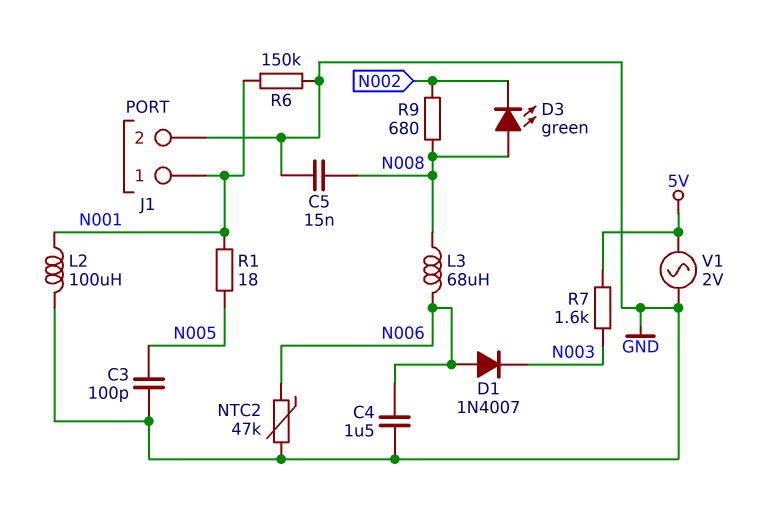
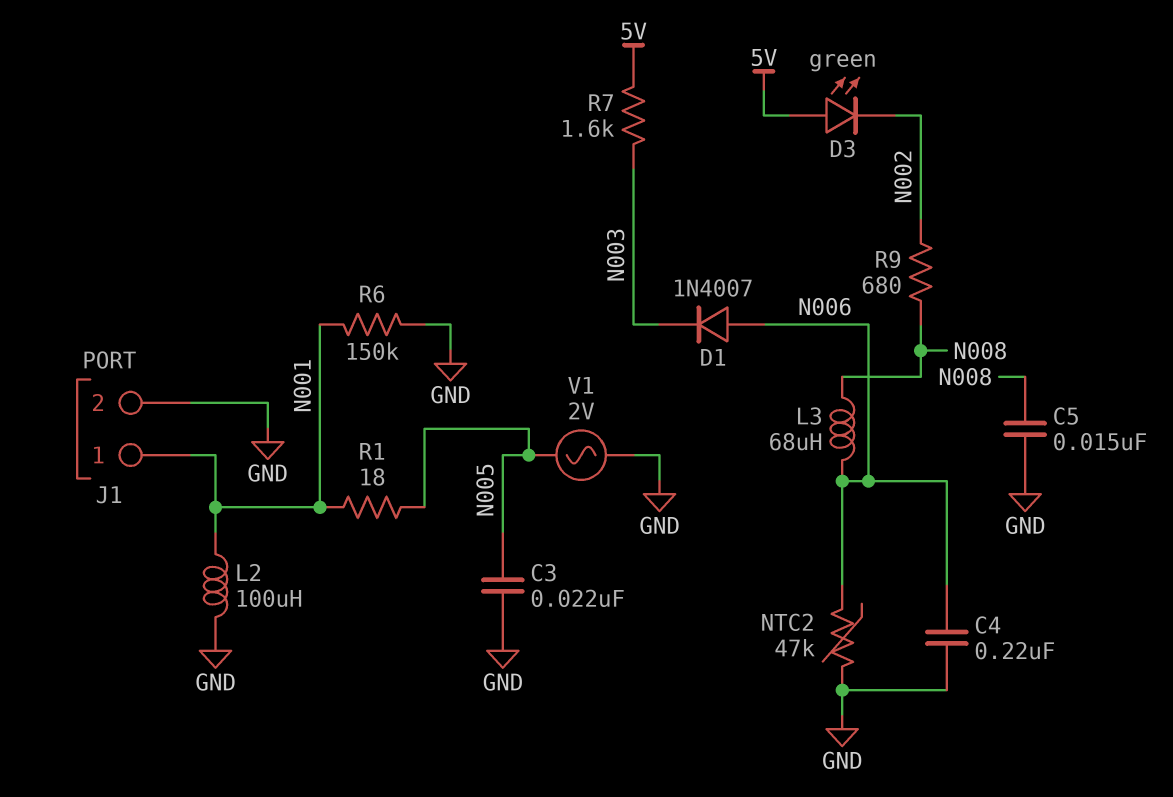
C3: 100pF (GND, N005) -> 22nF (GND, N005)
C4: 1.5uF (GND, N006) -> 220nF (GND, N006)
D3: LED green (A N008, K N002) -> LED green (A 5V, K N002)
V1: AC 2V (5V, GND) -> AC 2V (GND, N005)

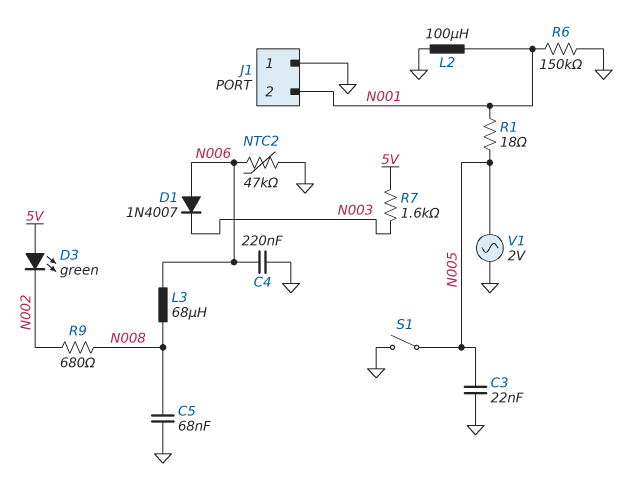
C5: 15nF (GND, N008) -> 68nF (GND, N008)
J1 pin 1: N001 -> GND
J1 pin 2: GND -> N001
S1: none -> switch (GND, N005)

